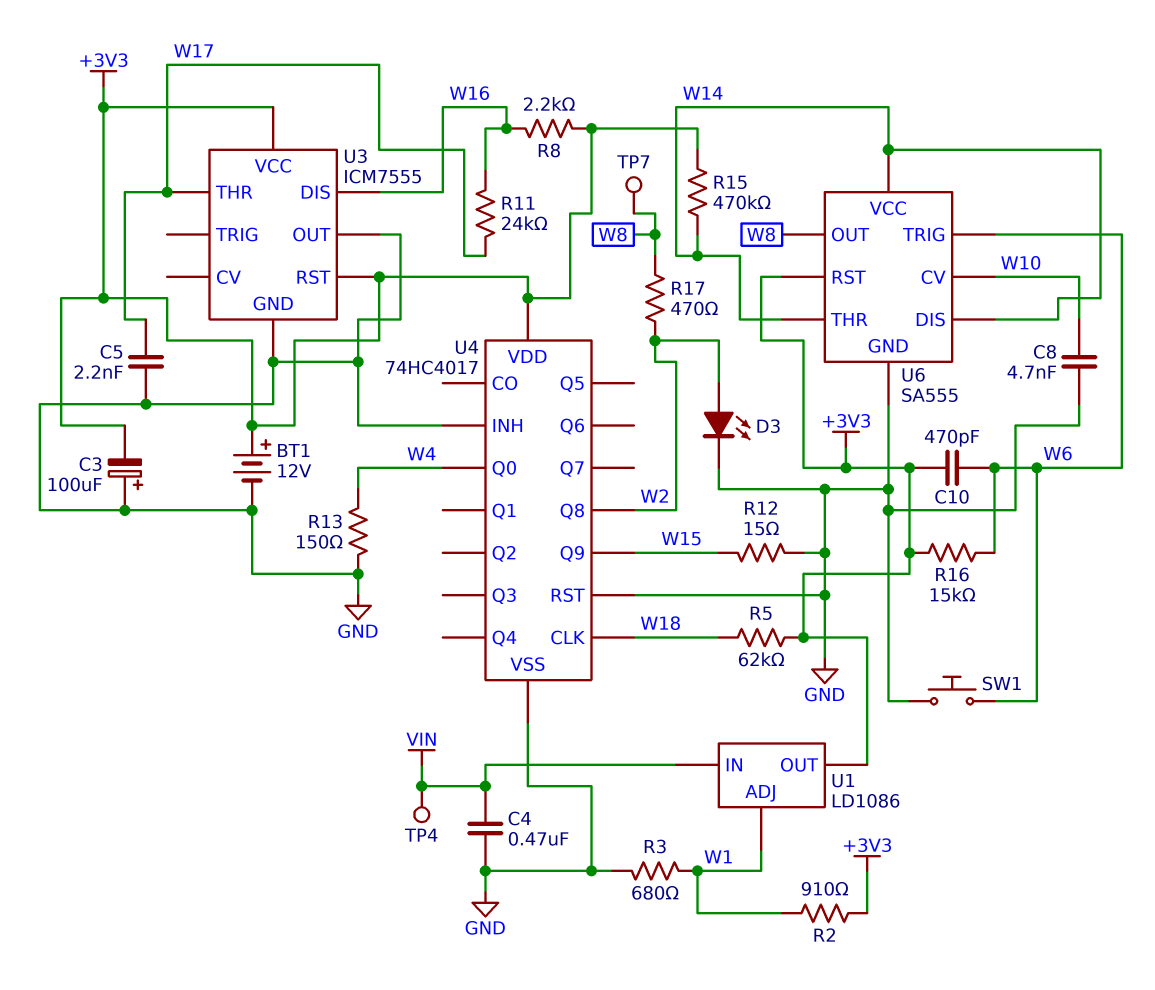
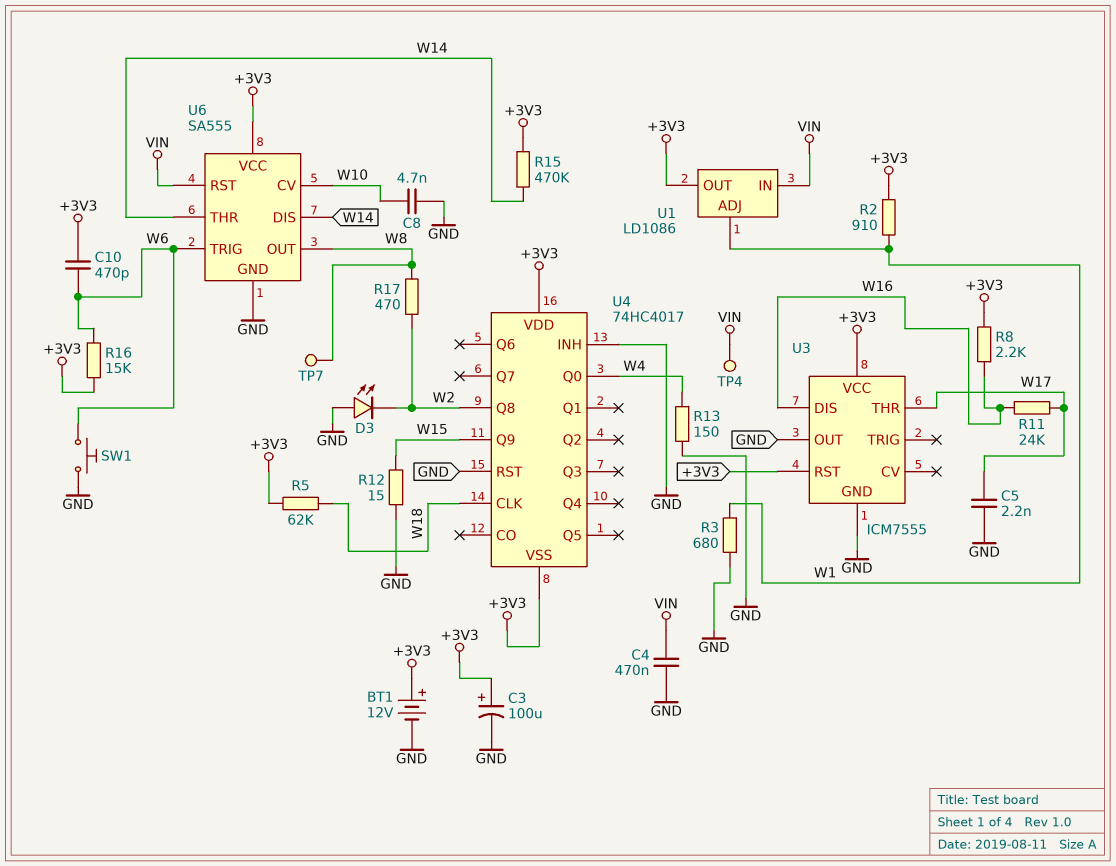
C3: 100uF (plus GND, minus +3V3) -> 100uF (plus +3V3, minus GND)
D3: LED (A W2, K GND) -> LED (A GND, K W2)
U4 pin VSS: GND -> +3V3
U6 pin RST: +3V3 -> VIN
U6 pin VCC: W14 -> +3V3

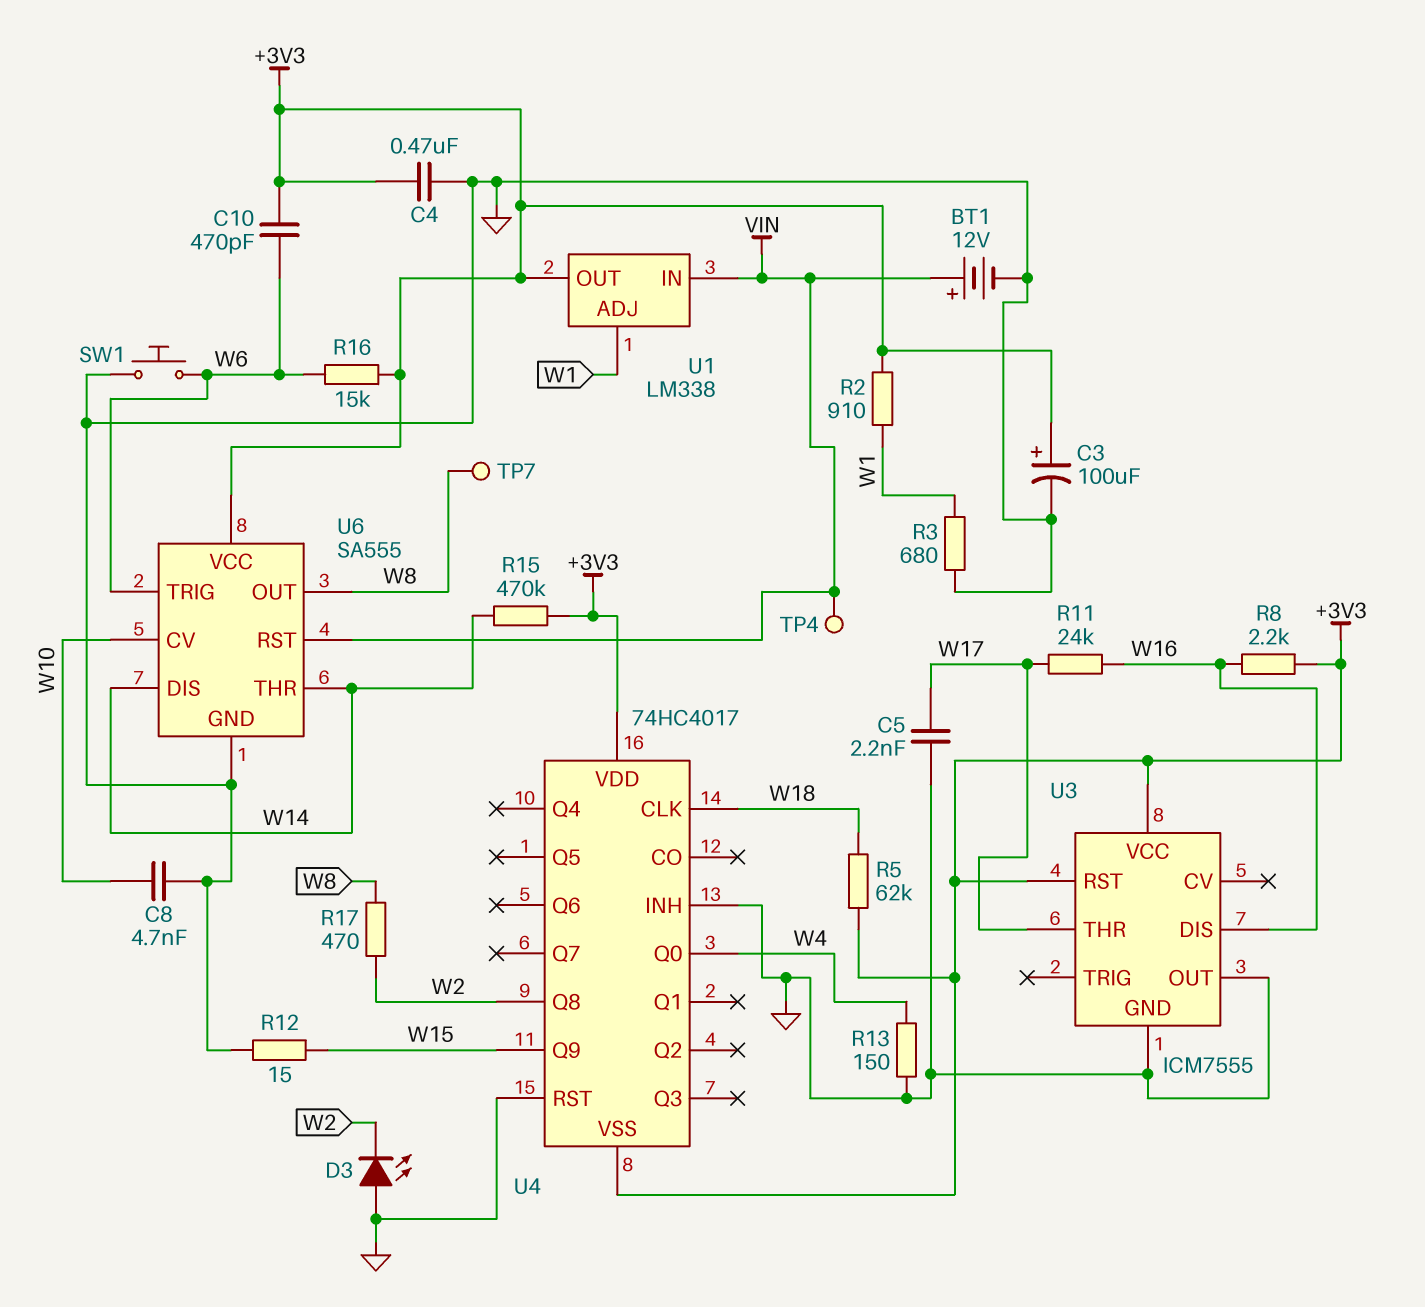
BT1: 12V (plus +3V3, minus GND) -> 12V (plus VIN, minus GND)
C4: 470nF (GND, VIN) -> 470nF (+3V3, GND)
U1: LD1086 -> LM338

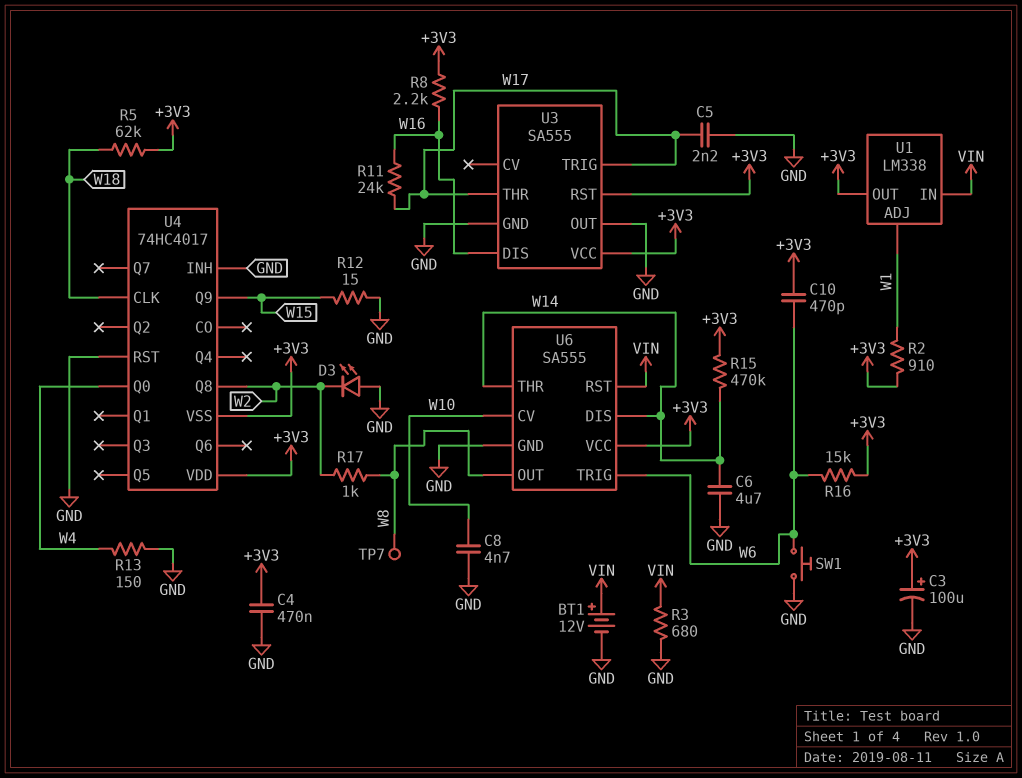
C6: none -> 4.7uF (GND, W14)
R3: 680 (GND, W1) -> 680 (GND, VIN)
R17: 470 (W2, W8) -> 1k (W2, W8)
TP4: test point (VIN) -> none
U3: ICM7555 -> SA555
U3 pin TRIG: none -> W17

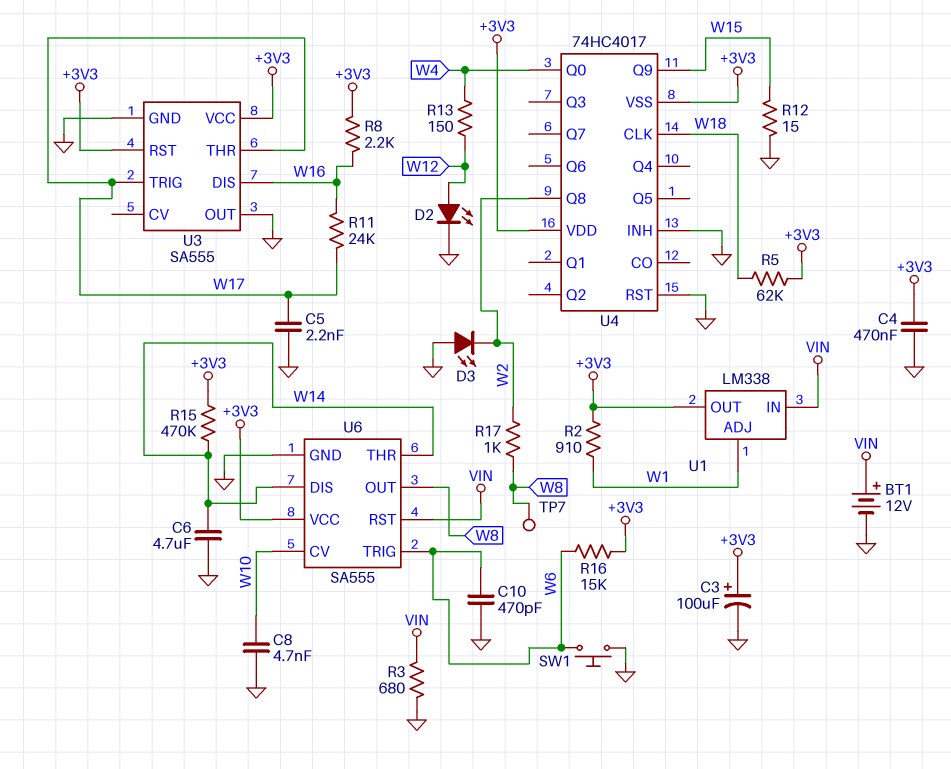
C10: 470pF (+3V3, W6) -> 470pF (GND, W6)
D2: none -> LED (A W12, K GND)
R13: 150 (GND, W4) -> 150 (W4, W12)

